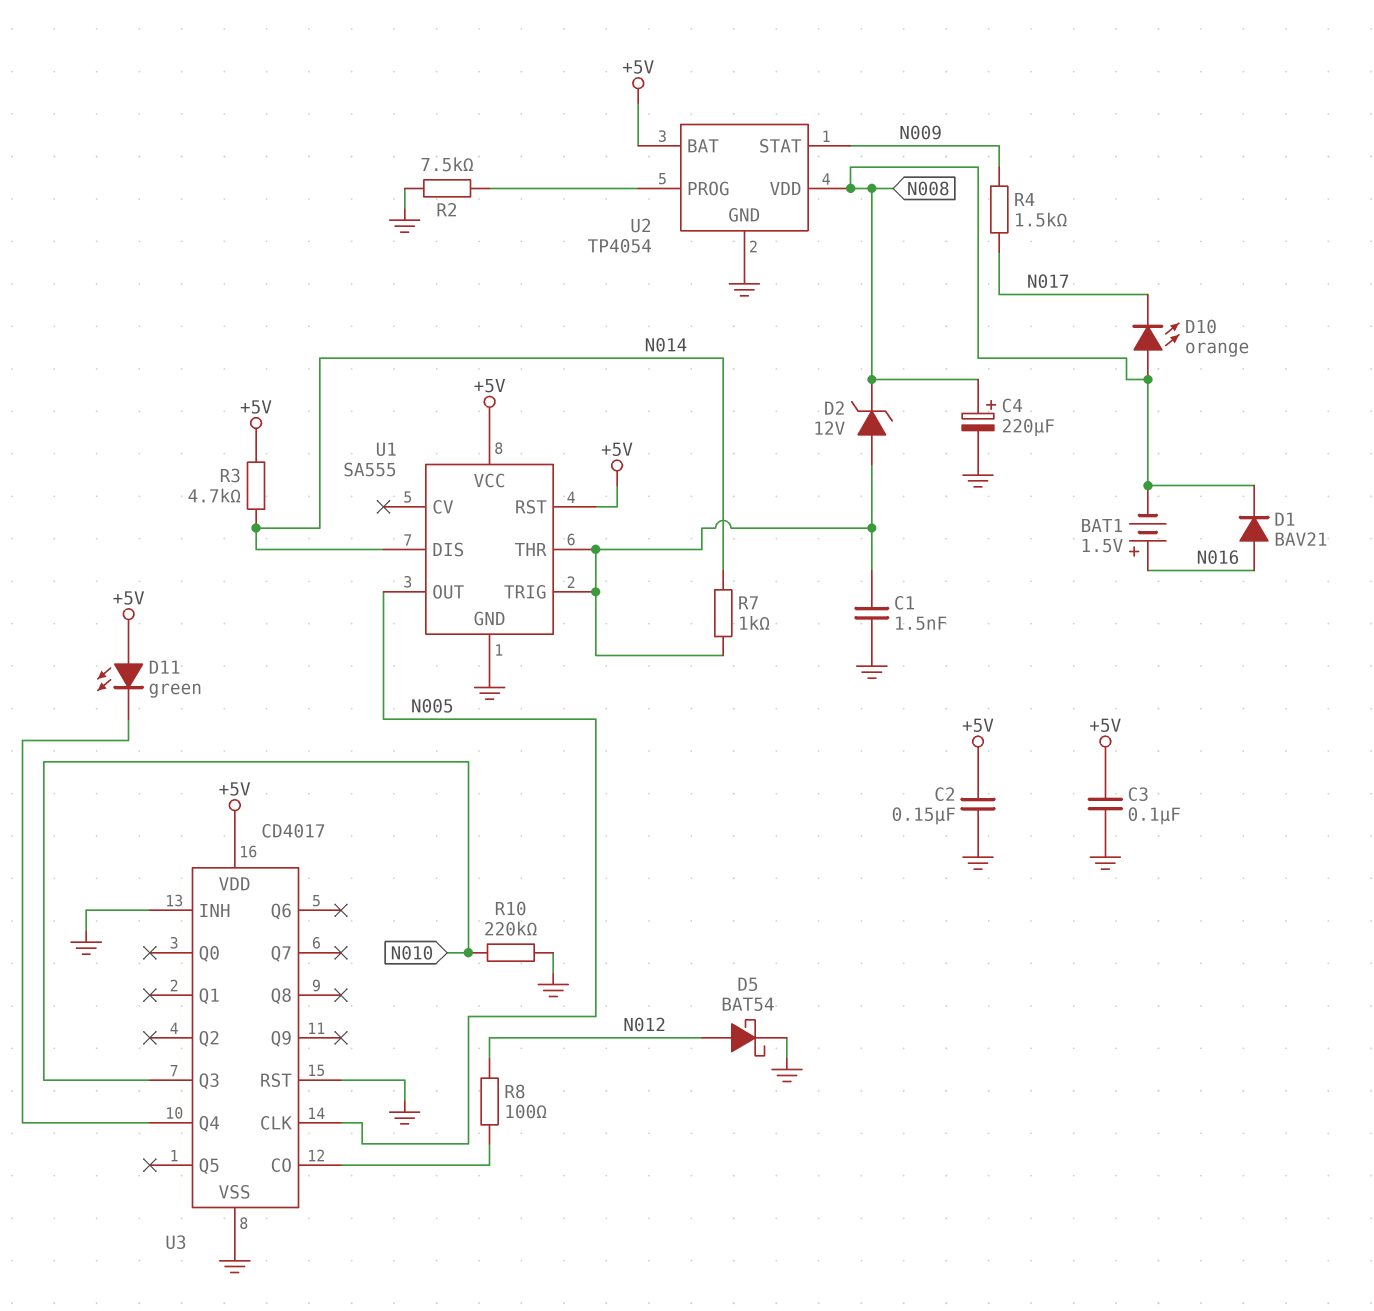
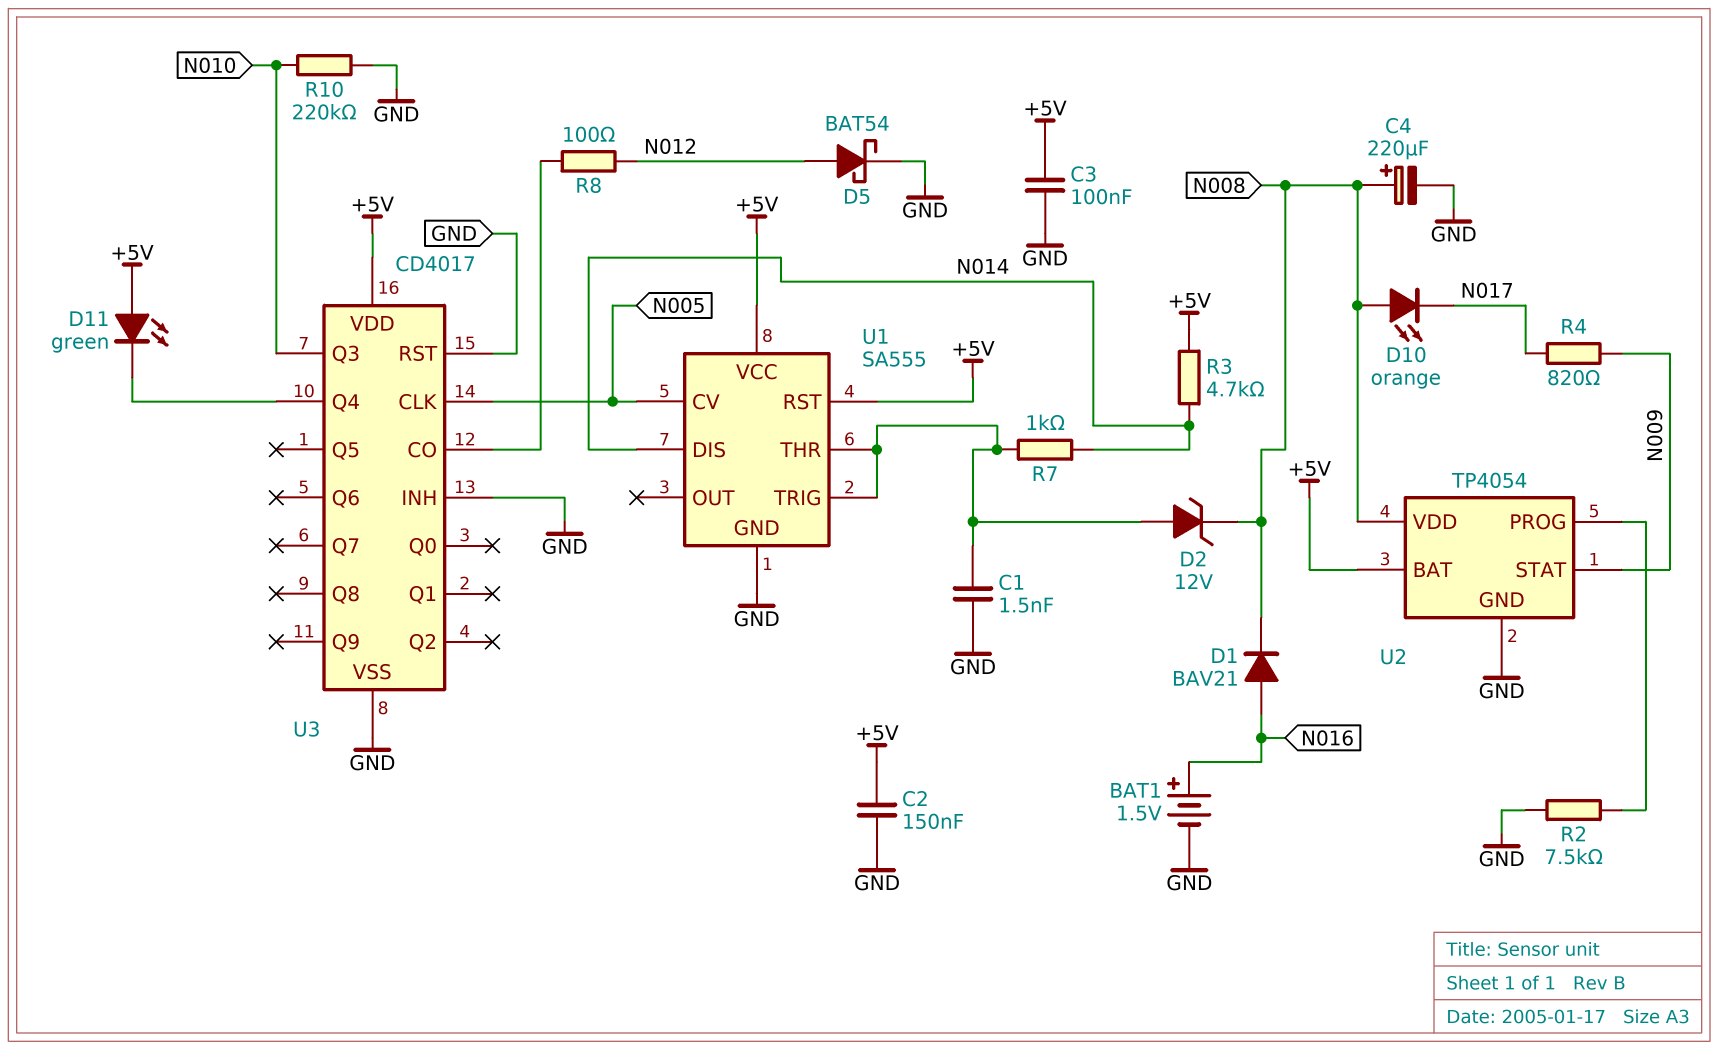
BAT1: 1.5V (plus N016, minus N008) -> 1.5V (plus N016, minus GND)
R4: 1.5k (N009, N017) -> 820 (N009, N017)
U1 pin CV: none -> N005
U1 pin OUT: N005 -> none

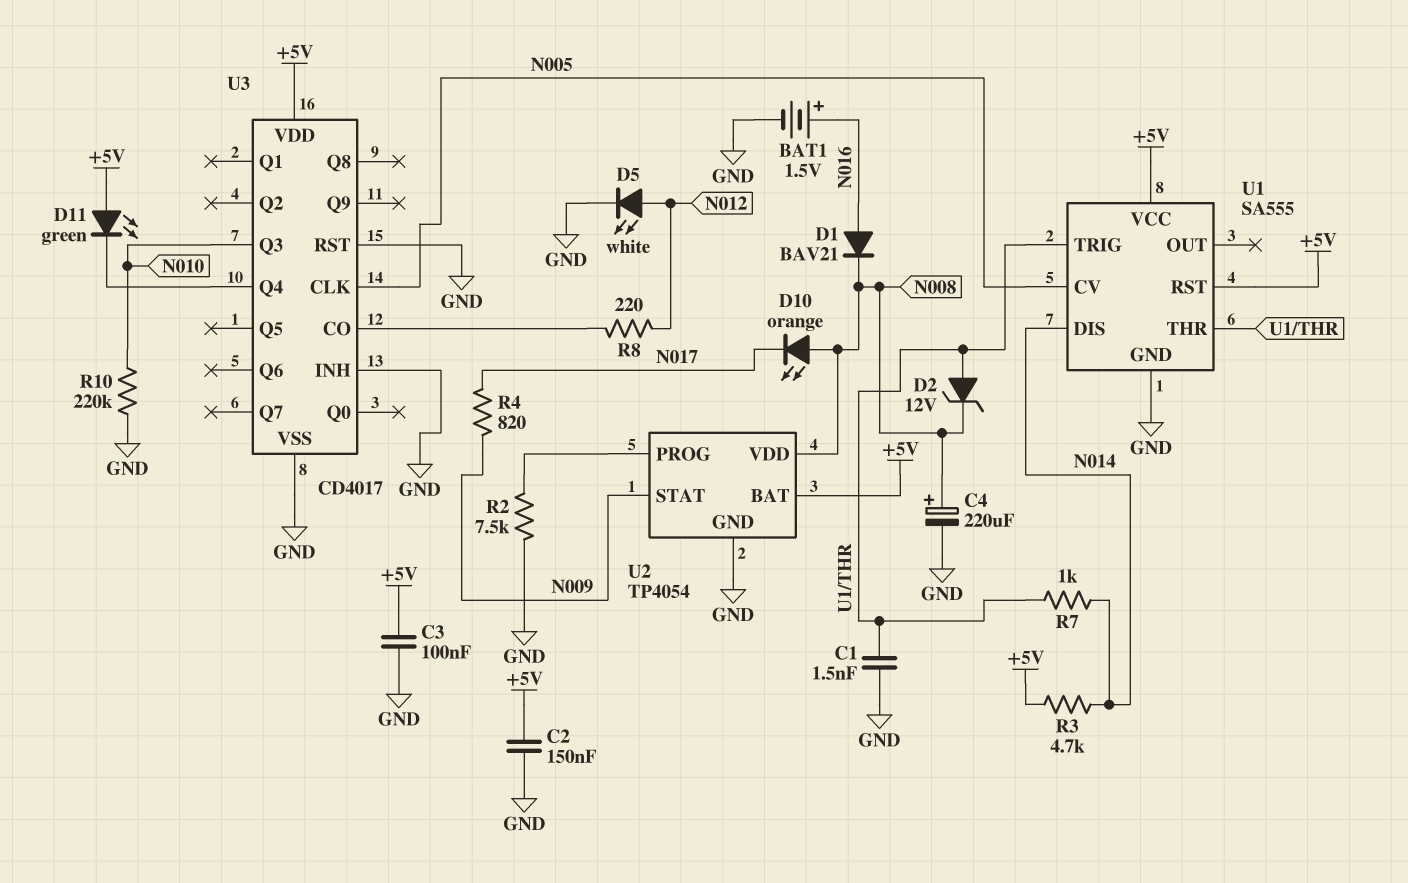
D5: schottky BAT54 (A N012, K GND) -> LED white (A N012, K GND)
R8: 100 (N012, U3/CO) -> 220 (N012, U3/CO)

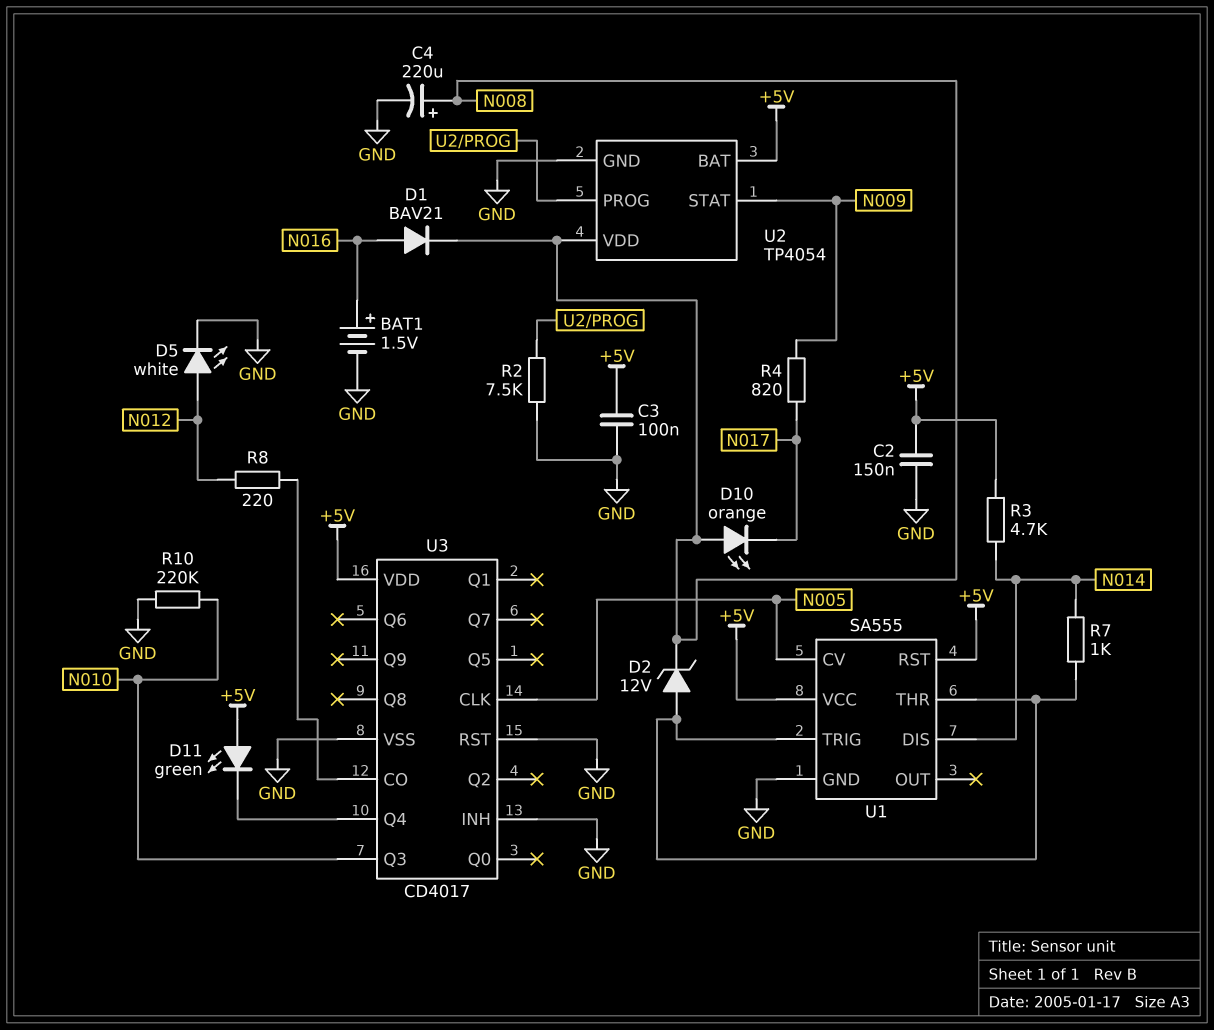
C1: 1.5nF (GND, U1/THR) -> none

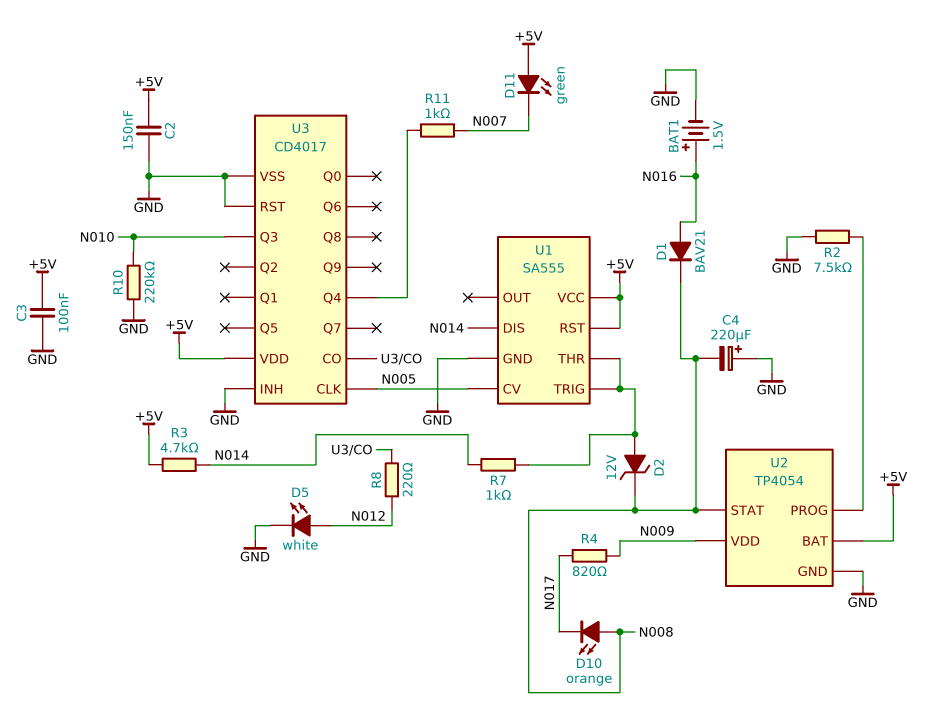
C4: 220uF (plus N008, minus GND) -> 220uF (plus GND, minus N008)
D11: LED green (A +5V, K U3/Q4) -> LED green (A +5V, K N007)
R11: none -> 1k (N007, U3/Q4)
U2 pin STAT: N009 -> N008
U2 pin VDD: N008 -> N009

